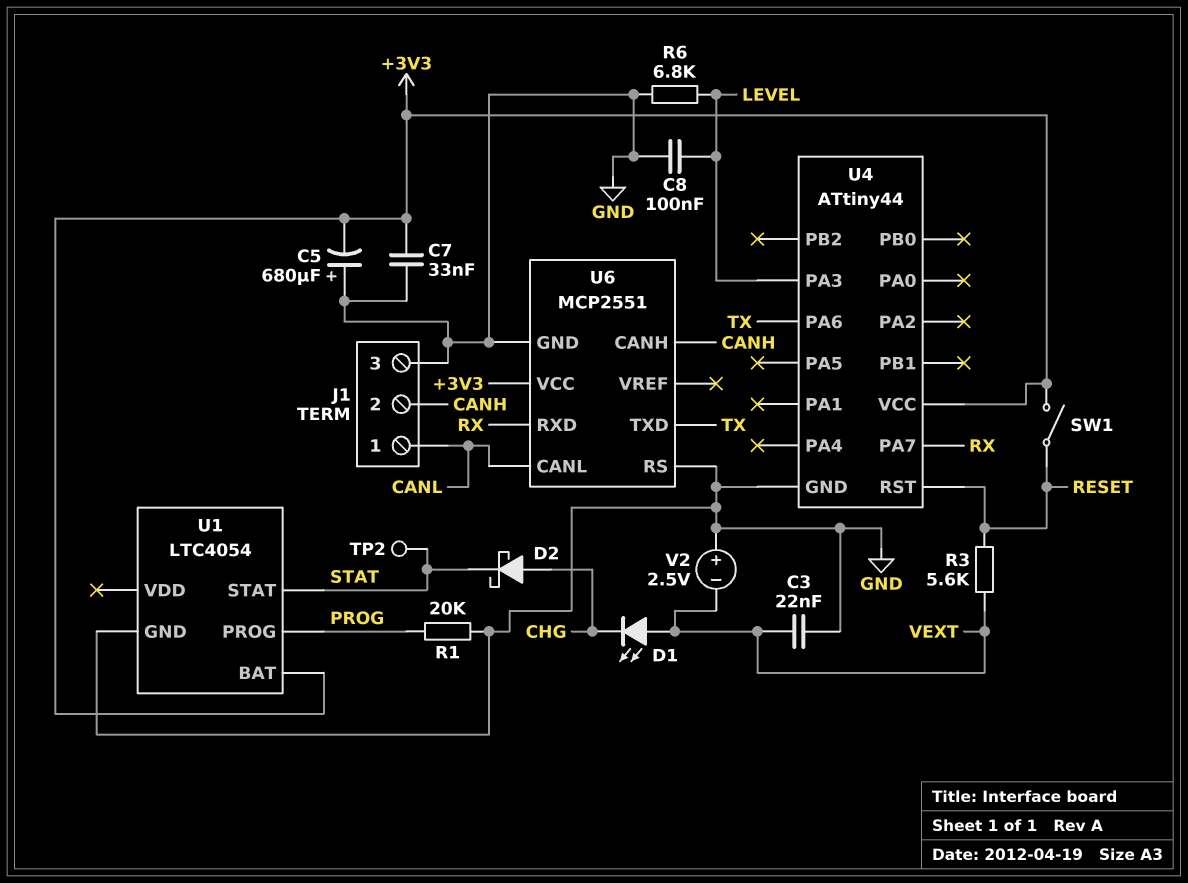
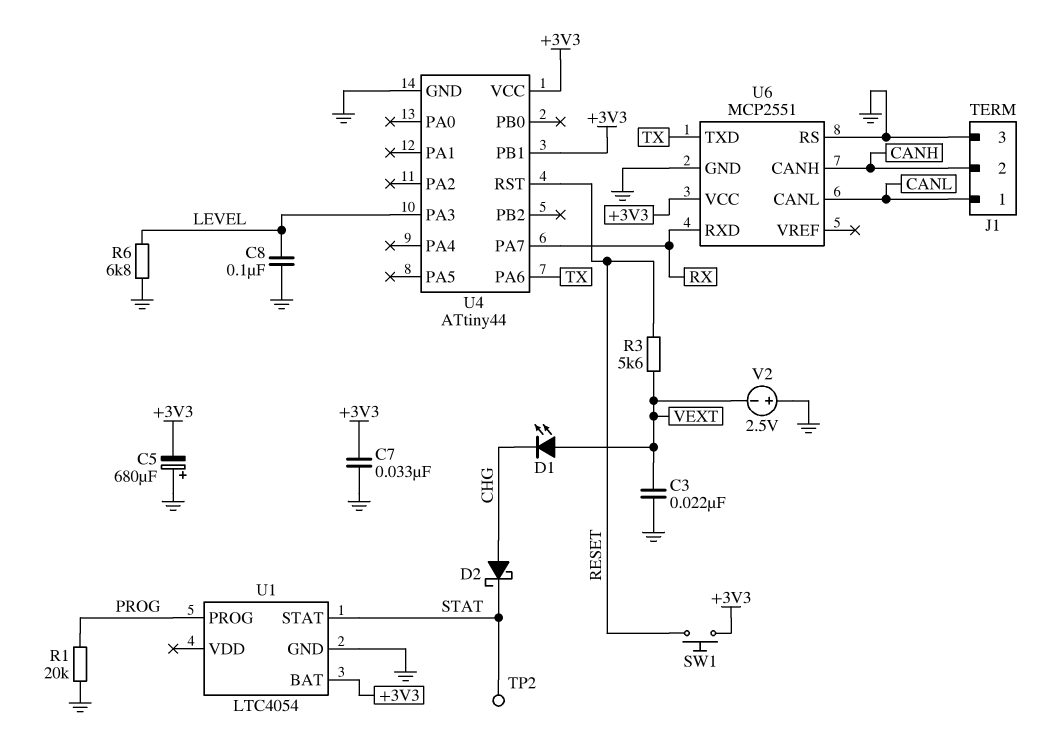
SW1: switch (+3V3, RESET) -> button (+3V3, RESET)
U4 pin PB1: none -> +3V3

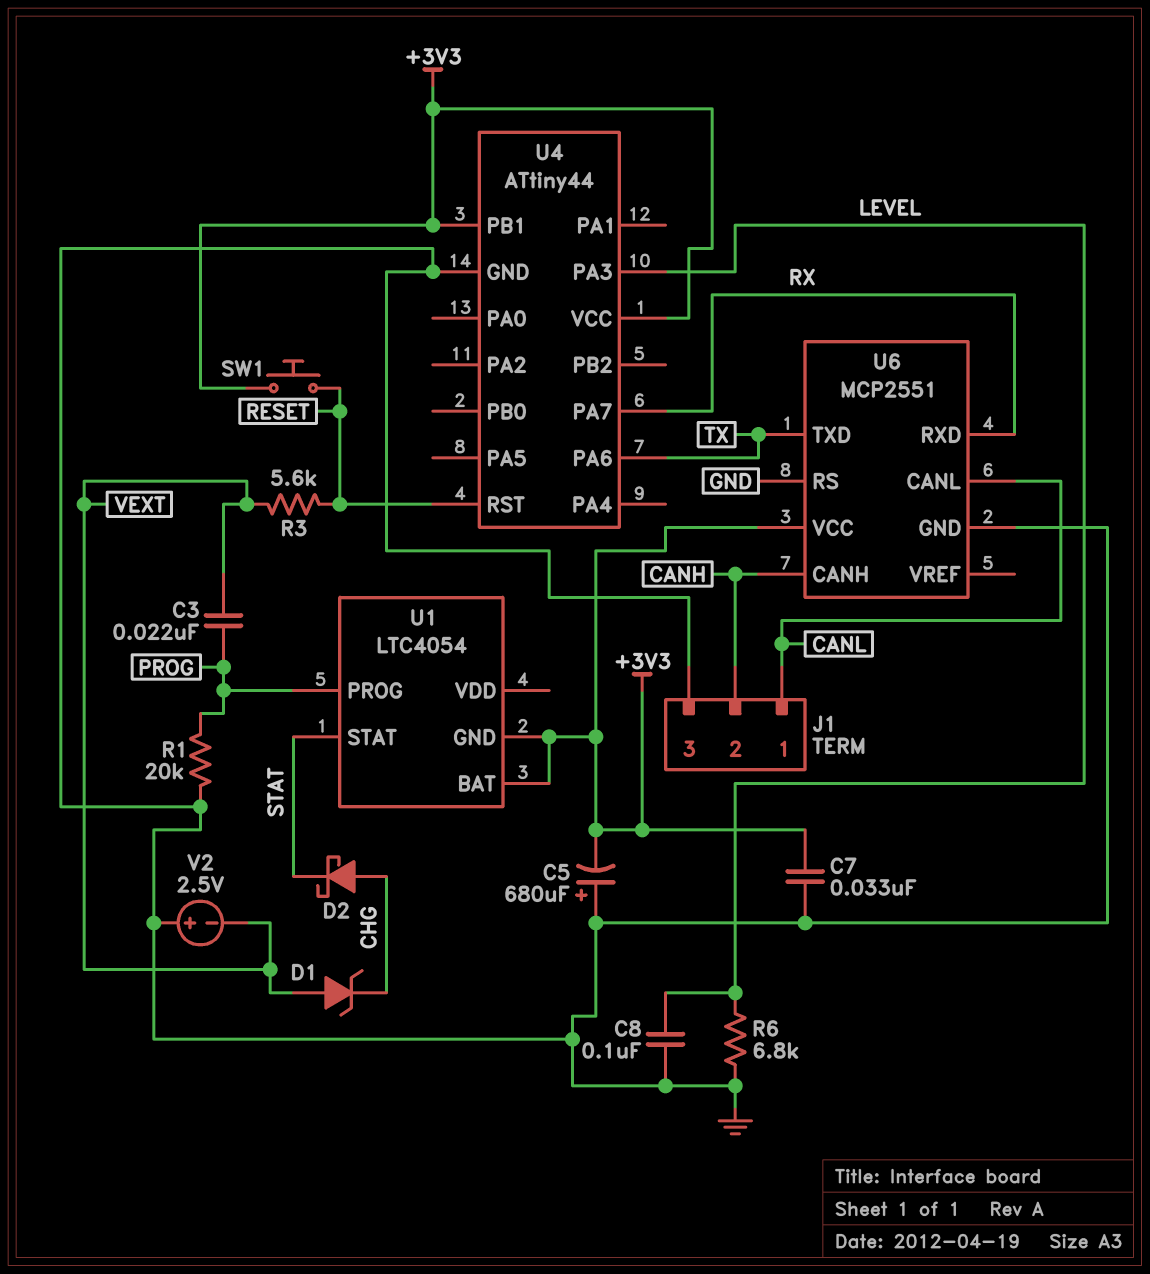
C3: 22nF (GND, VEXT) -> 22nF (PROG, VEXT)
D1: LED (A VEXT, K CHG) -> zener (A VEXT, K CHG)
TP2: test point (STAT) -> none
U1 pin GND: GND -> +3V3

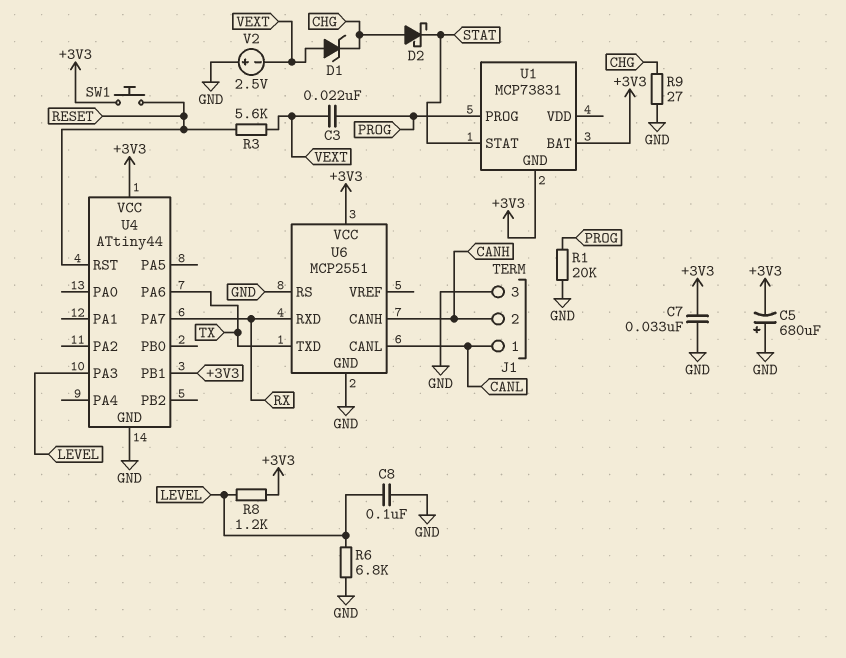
R8: none -> 1.2k (+3V3, LEVEL)
R9: none -> 27 (CHG, GND)
U1: LTC4054 -> MCP73831

